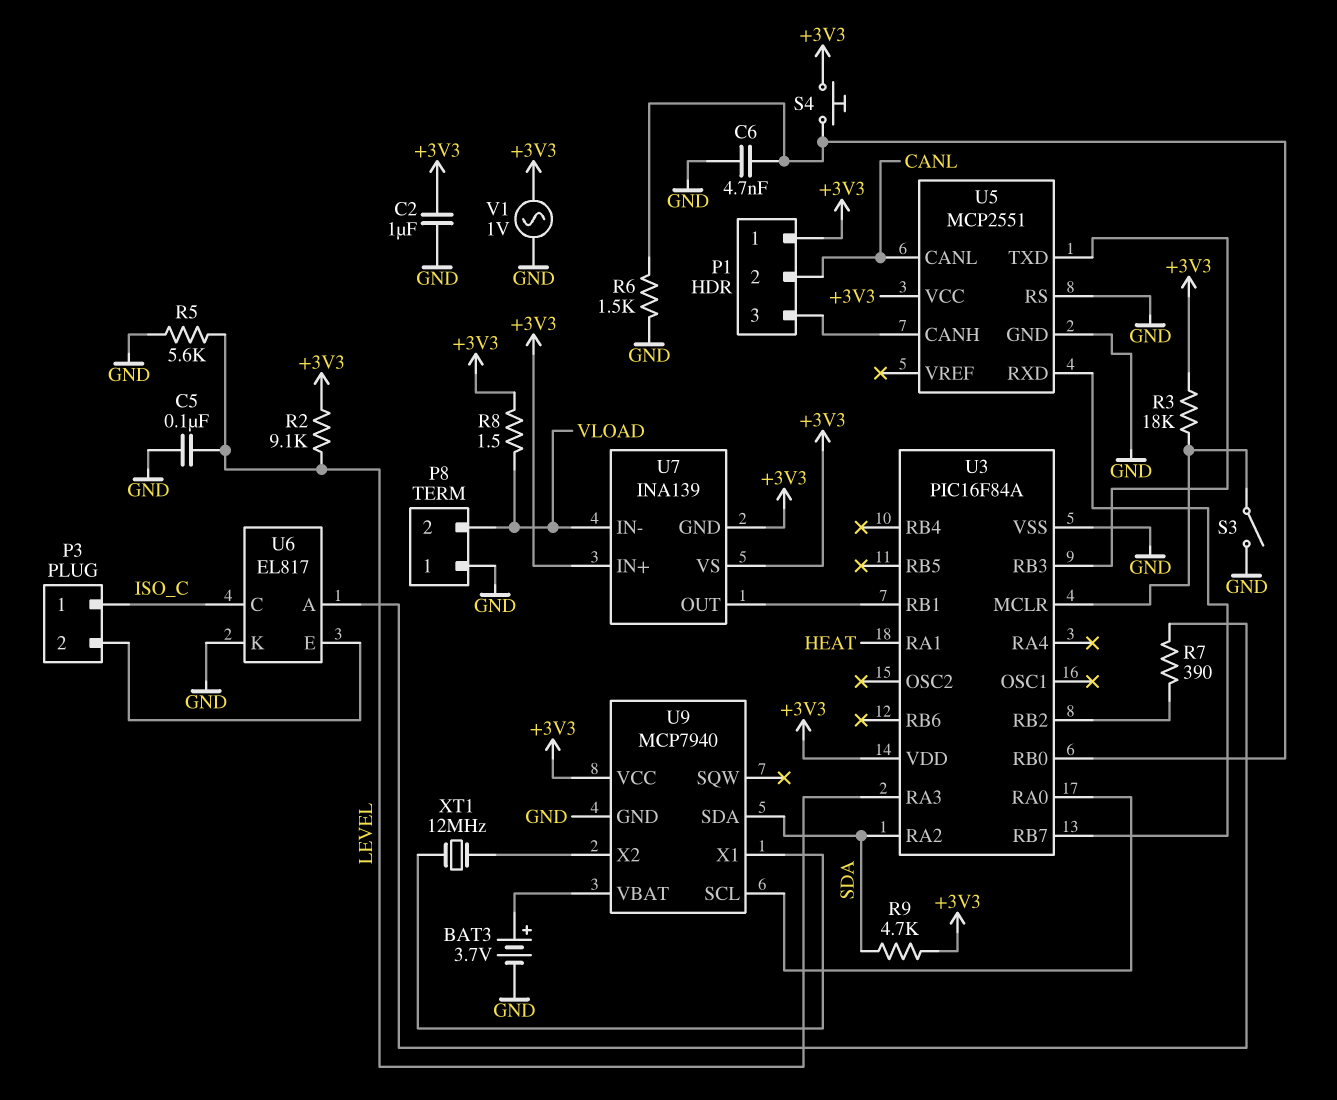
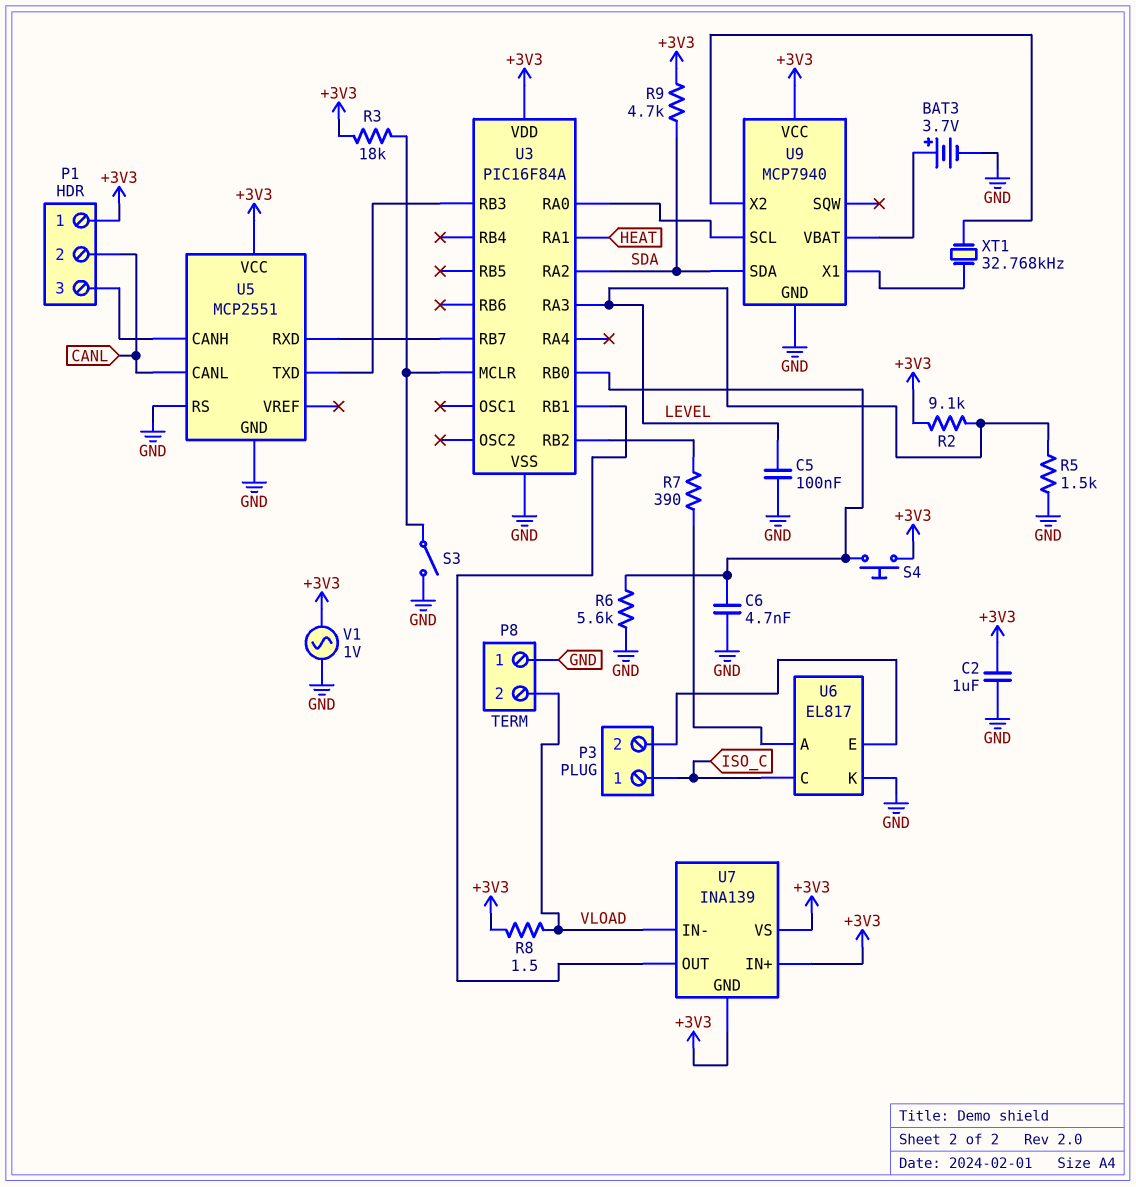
R5: 5.6k (GND, LEVEL) -> 1.5k (GND, LEVEL)
R6: 1.5k (GND, U3/RB0) -> 5.6k (GND, U3/RB0)
XT1: 12MHz (U9/X1, U9/X2) -> 32.768kHz (U9/X1, U9/X2)

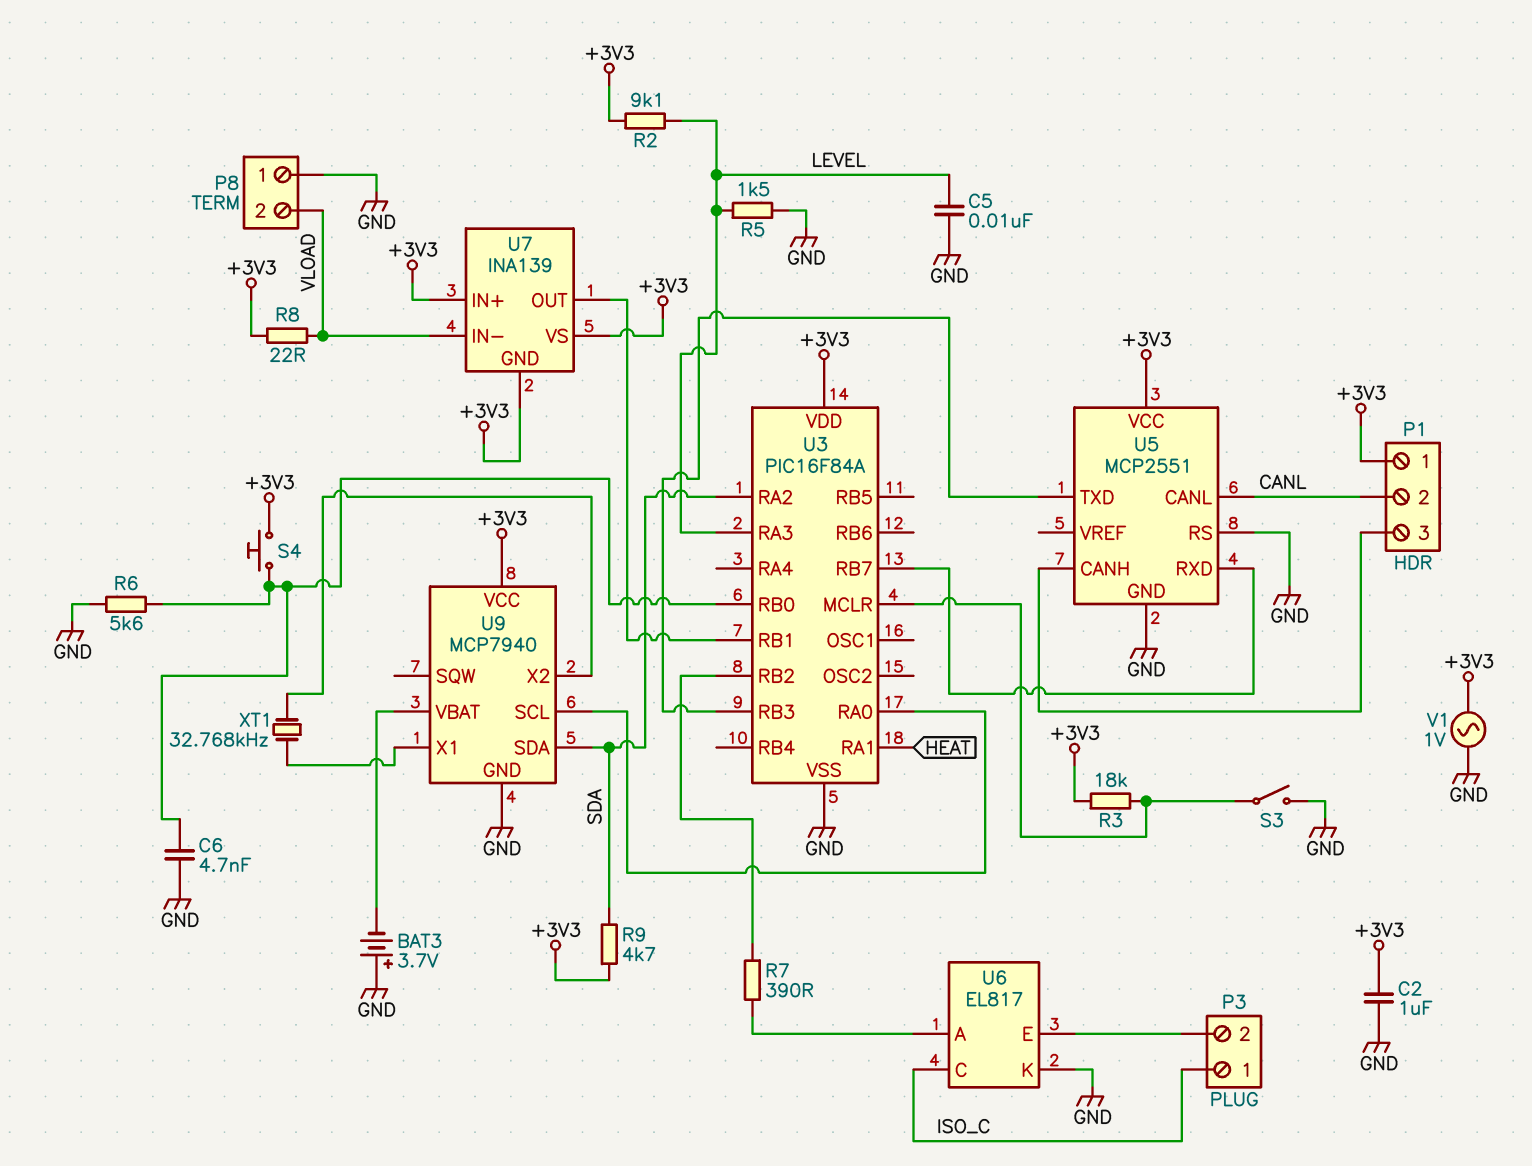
BAT3: 3.7V (plus U9/VBAT, minus GND) -> 3.7V (plus GND, minus U9/VBAT)
C5: 100nF (GND, LEVEL) -> 10nF (GND, LEVEL)
R8: 1.5 (+3V3, VLOAD) -> 22 (+3V3, VLOAD)

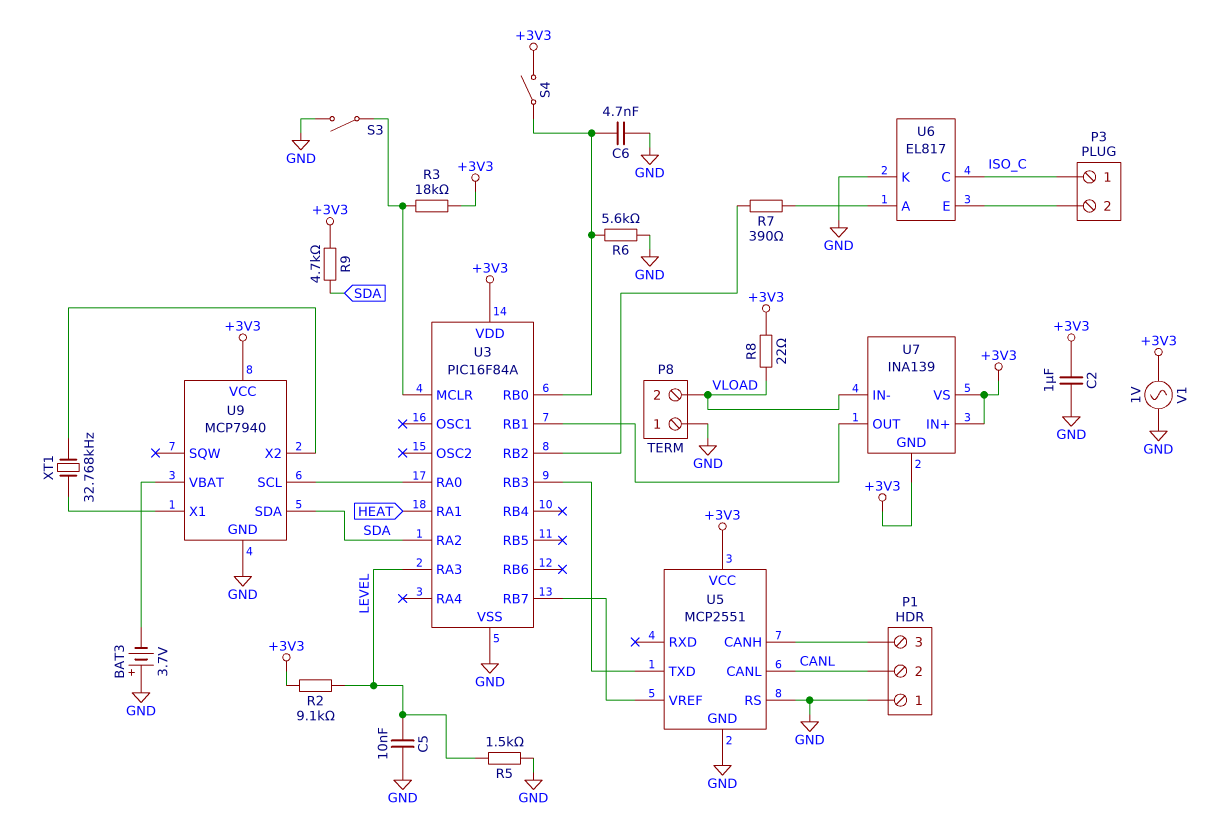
P1 pin 1: +3V3 -> GND
S4: button (+3V3, U3/RB0) -> switch (+3V3, U3/RB0)
U5 pin RXD: U3/RB7 -> none
U5 pin VREF: none -> U3/RB7

